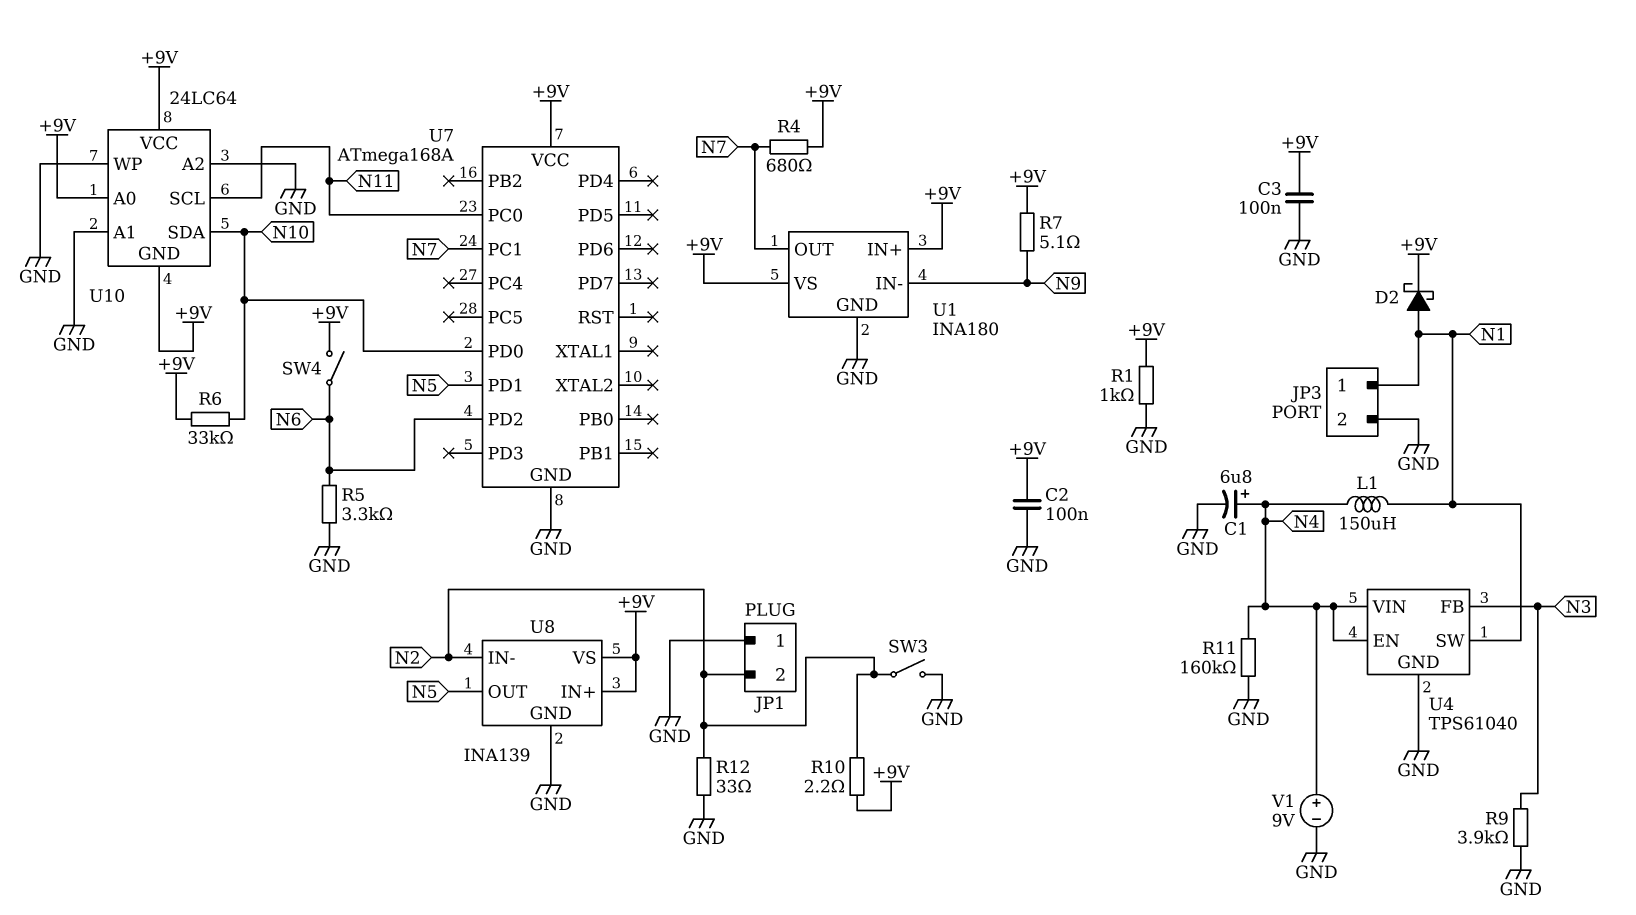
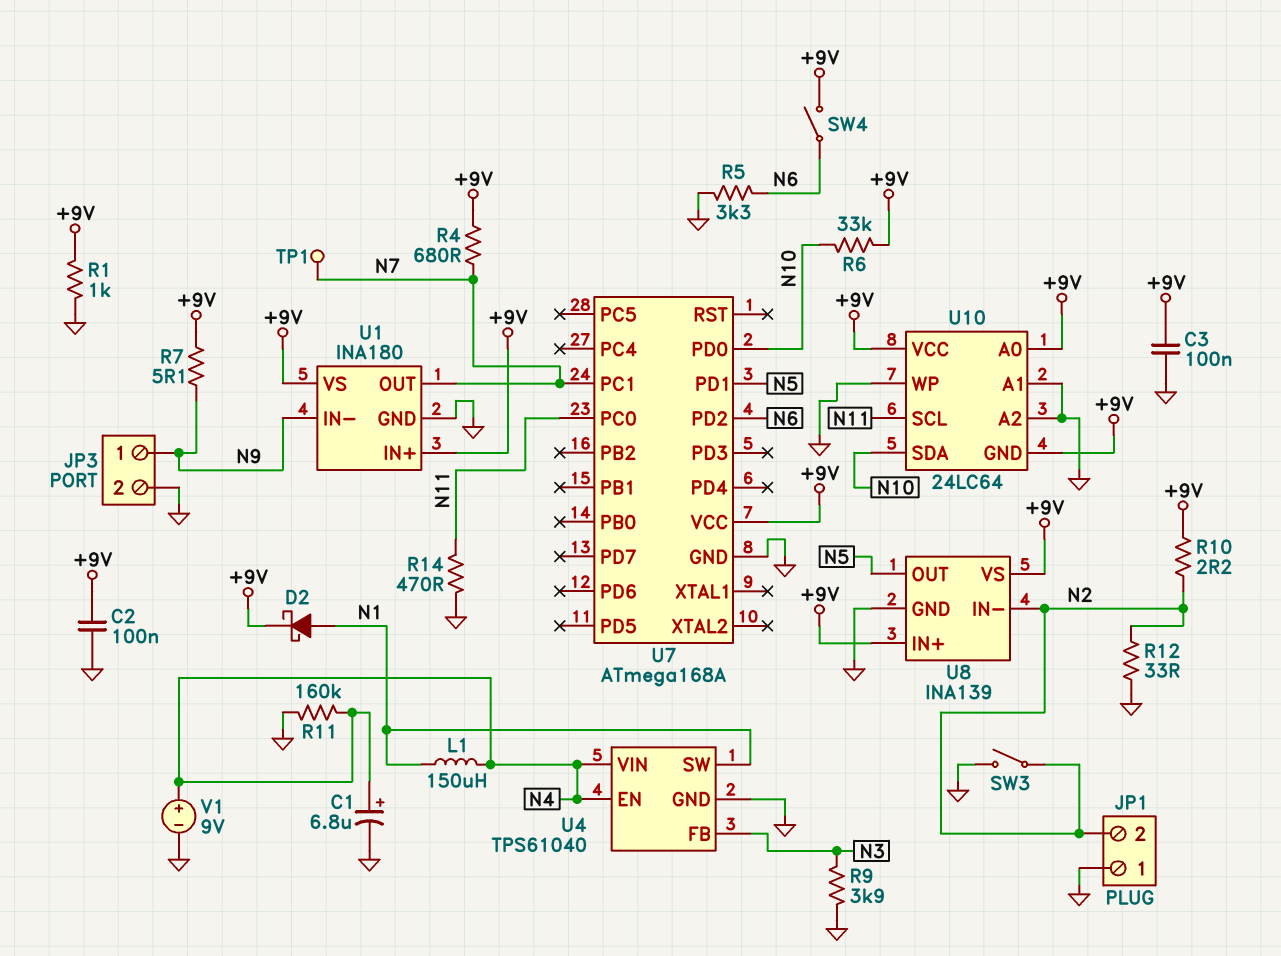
JP3 pin 1: N1 -> N9
R14: none -> 470 (GND, N11)
TP1: none -> test point (N7)

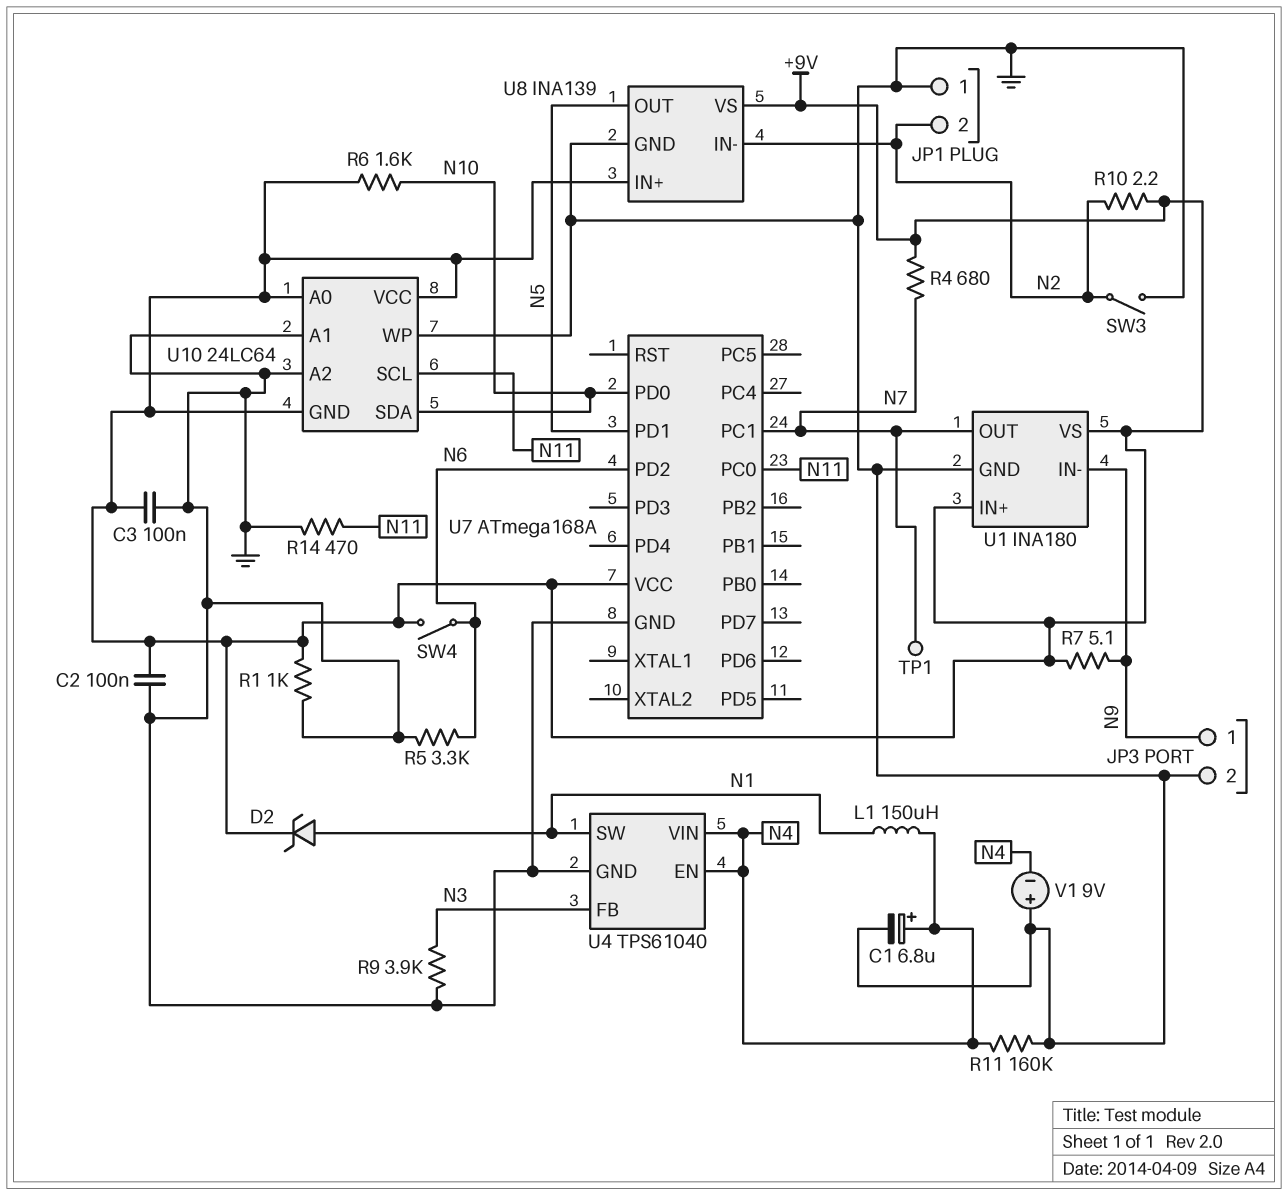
D2: schottky (A N1, K +9V) -> zener (A N1, K +9V)
R6: 33k (+9V, N10) -> 1.6k (+9V, N10)
R12: 33 (GND, N2) -> none
V1: 9V (plus N4, minus GND) -> 9V (plus GND, minus N4)

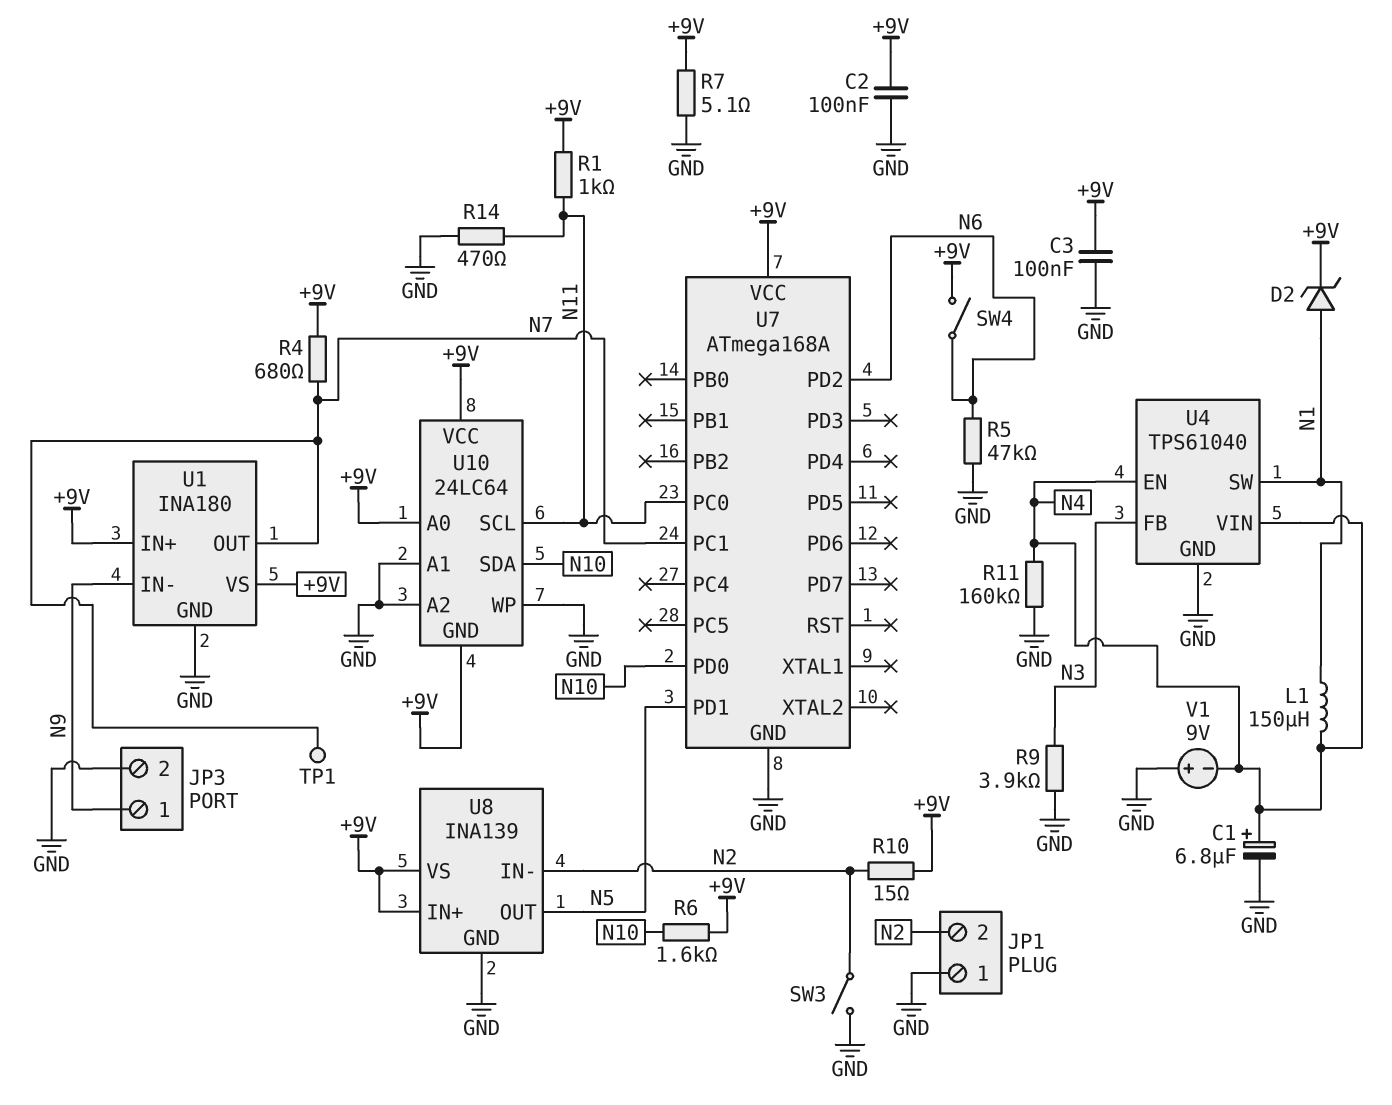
R1: 1k (+9V, GND) -> 1k (+9V, N11)
R5: 3.3k (GND, N6) -> 47k (GND, N6)
R7: 5.1 (+9V, N9) -> 5.1 (+9V, GND)
R10: 2.2 (+9V, N2) -> 15 (+9V, N2)

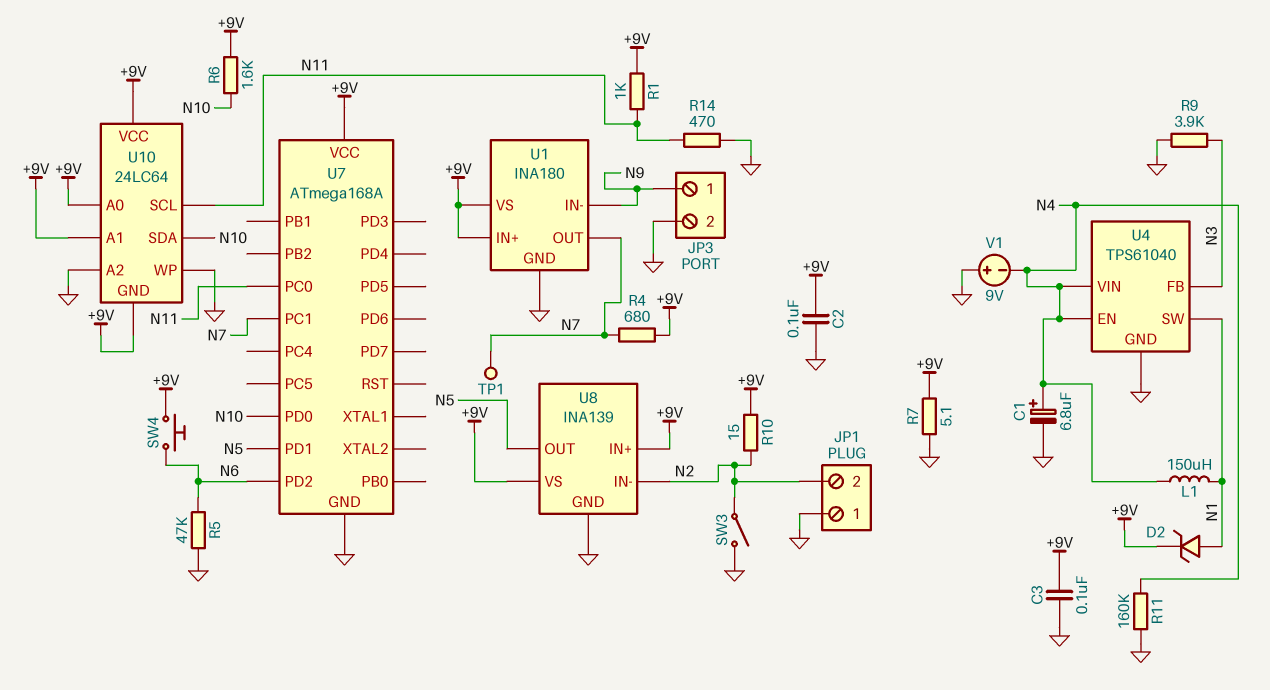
SW4: switch (+9V, N6) -> button (+9V, N6)
U10 pin A1: GND -> +9V

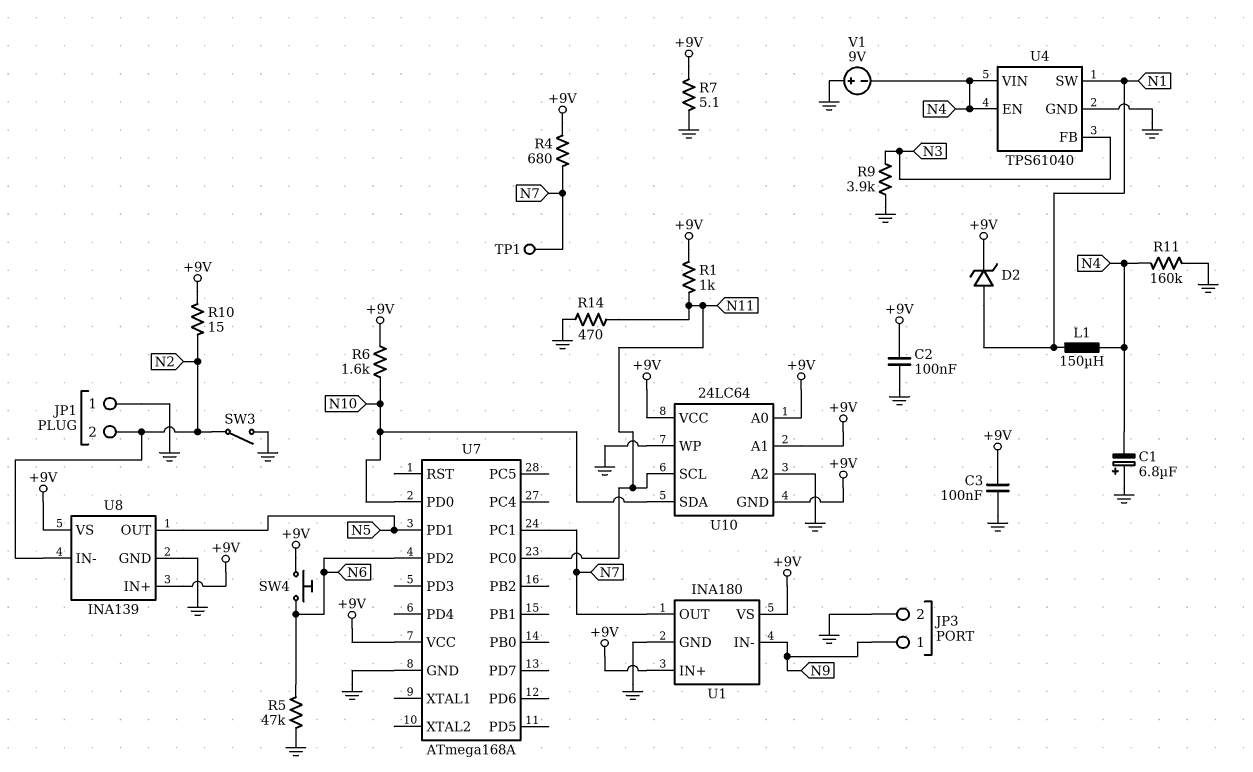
C1: 6.8uF (plus N4, minus GND) -> 6.8uF (plus GND, minus N4)

